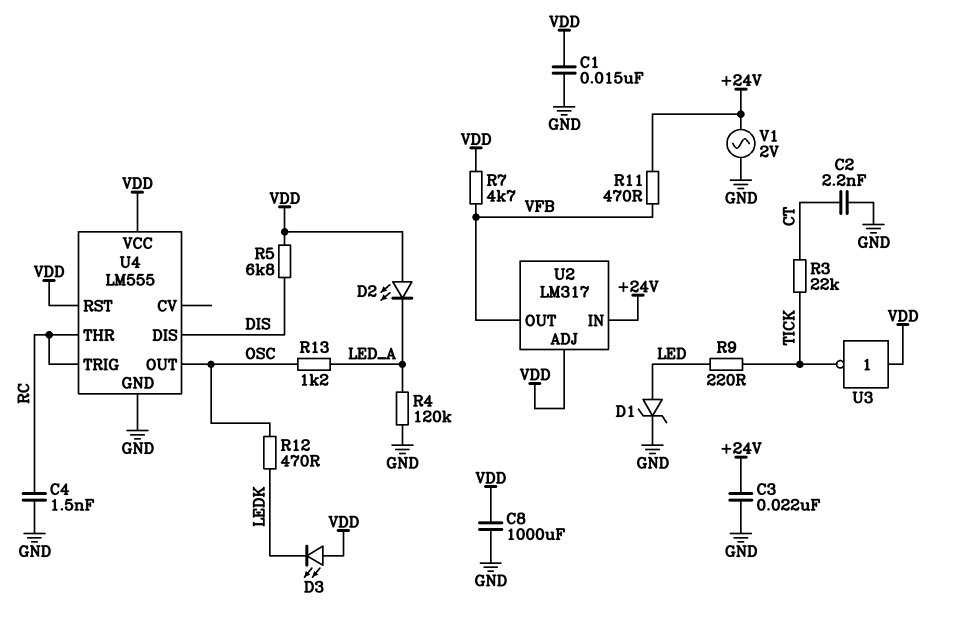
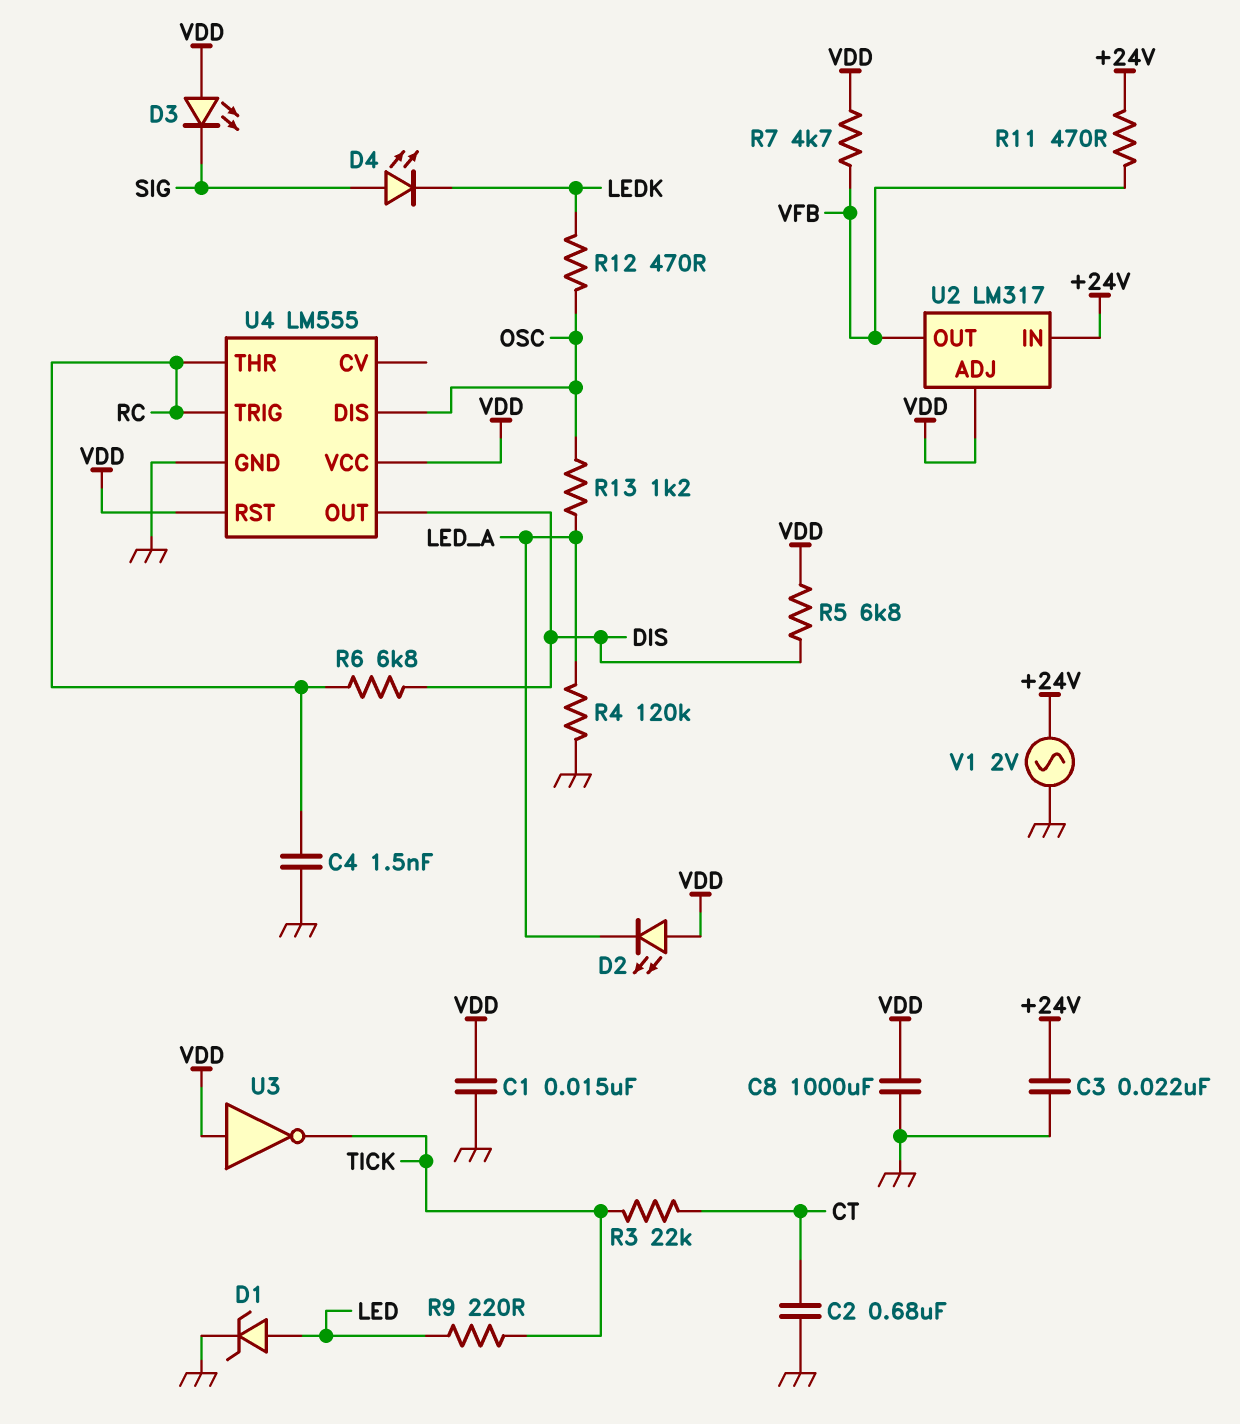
C2: 2.2nF (CT, GND) -> 680nF (CT, GND)
D3: LED (A VDD, K LEDK) -> LED (A VDD, K SIG)
D4: none -> LED (A SIG, K LEDK)
R6: none -> 6.8k (DIS, RC)
U4 pin DIS: DIS -> OSC
U4 pin OUT: OSC -> DIS

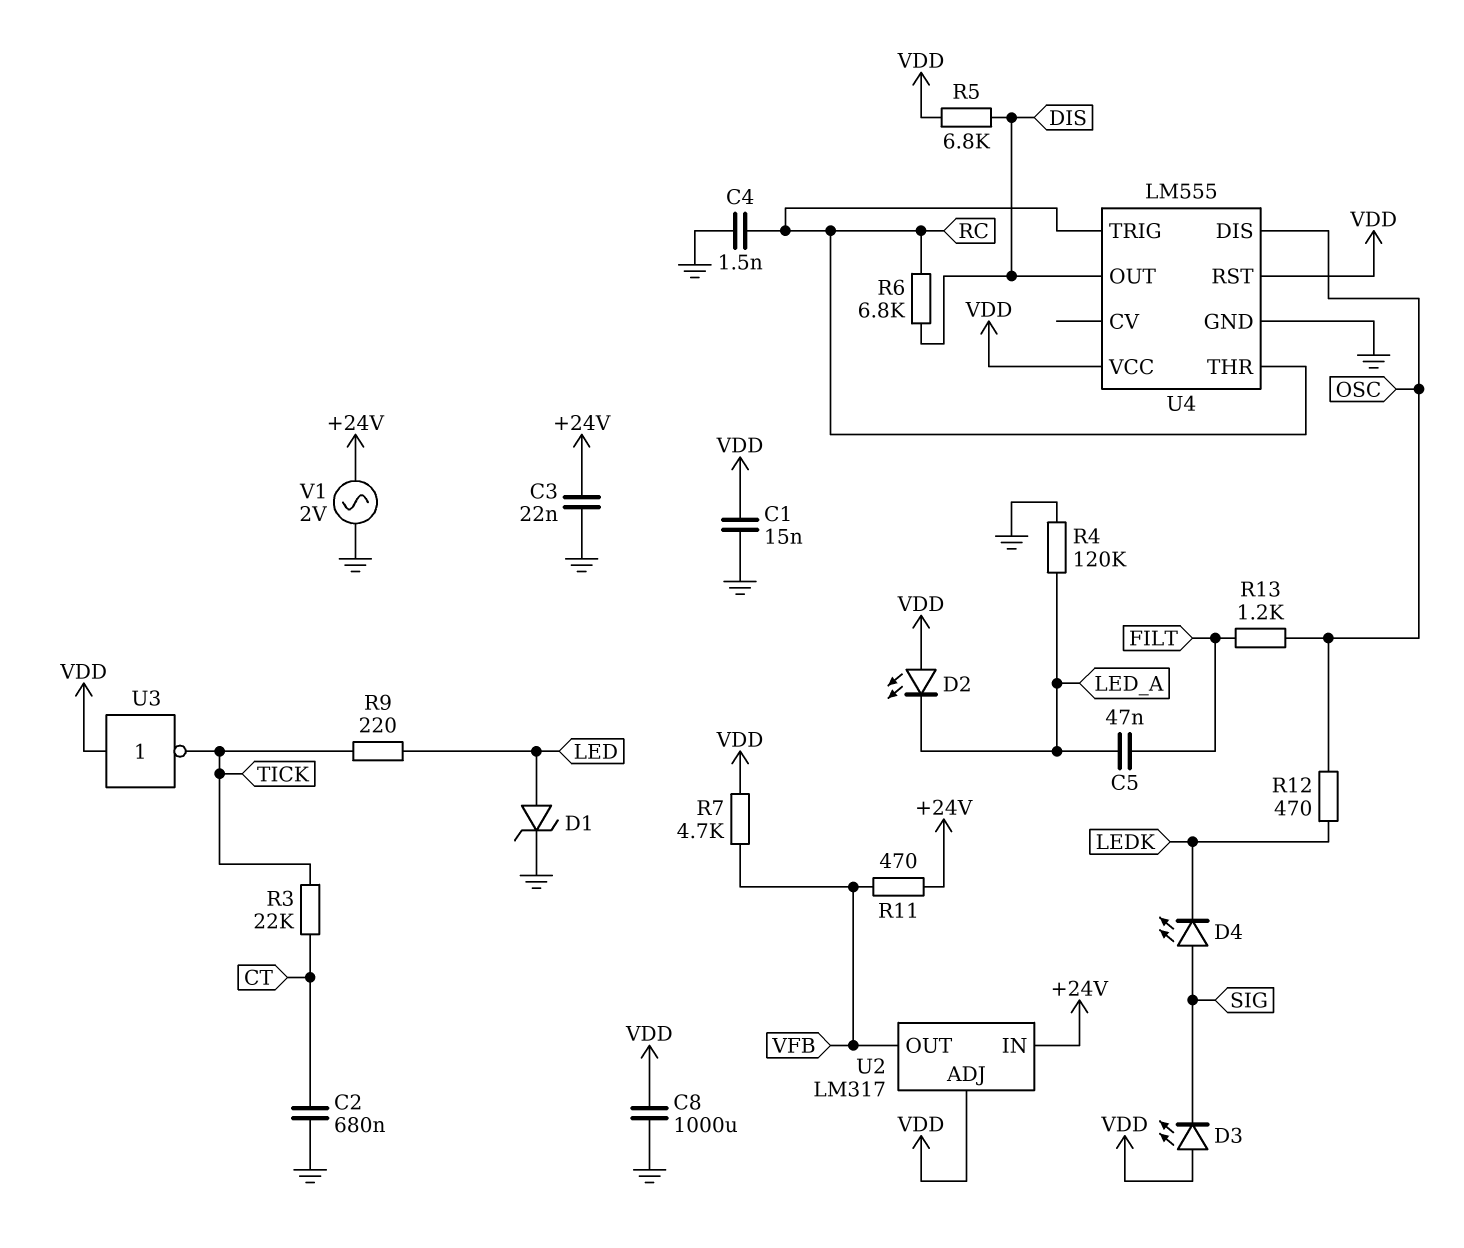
C5: none -> 47nF (FILT, LED_A)
R13: 1.2k (LED_A, OSC) -> 1.2k (FILT, OSC)

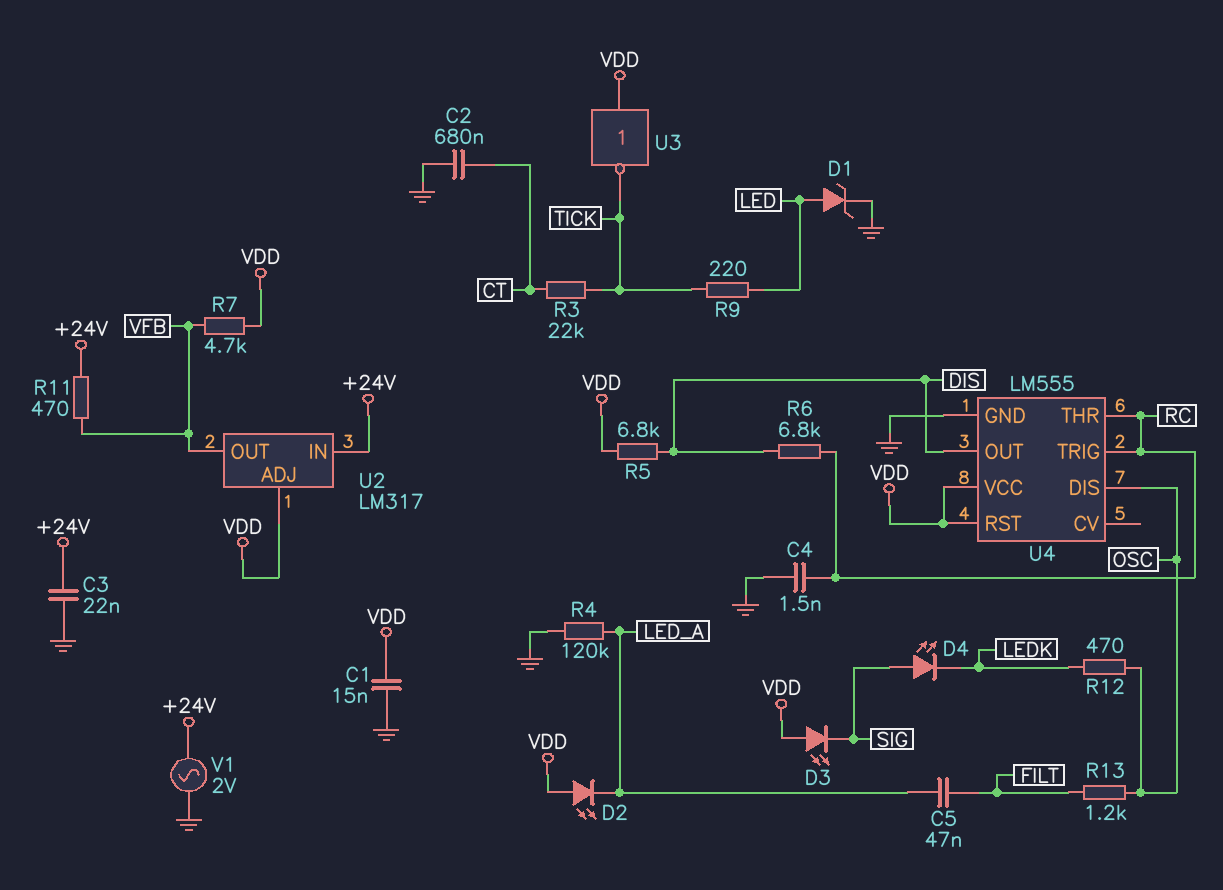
C8: 1000uF (GND, VDD) -> none

